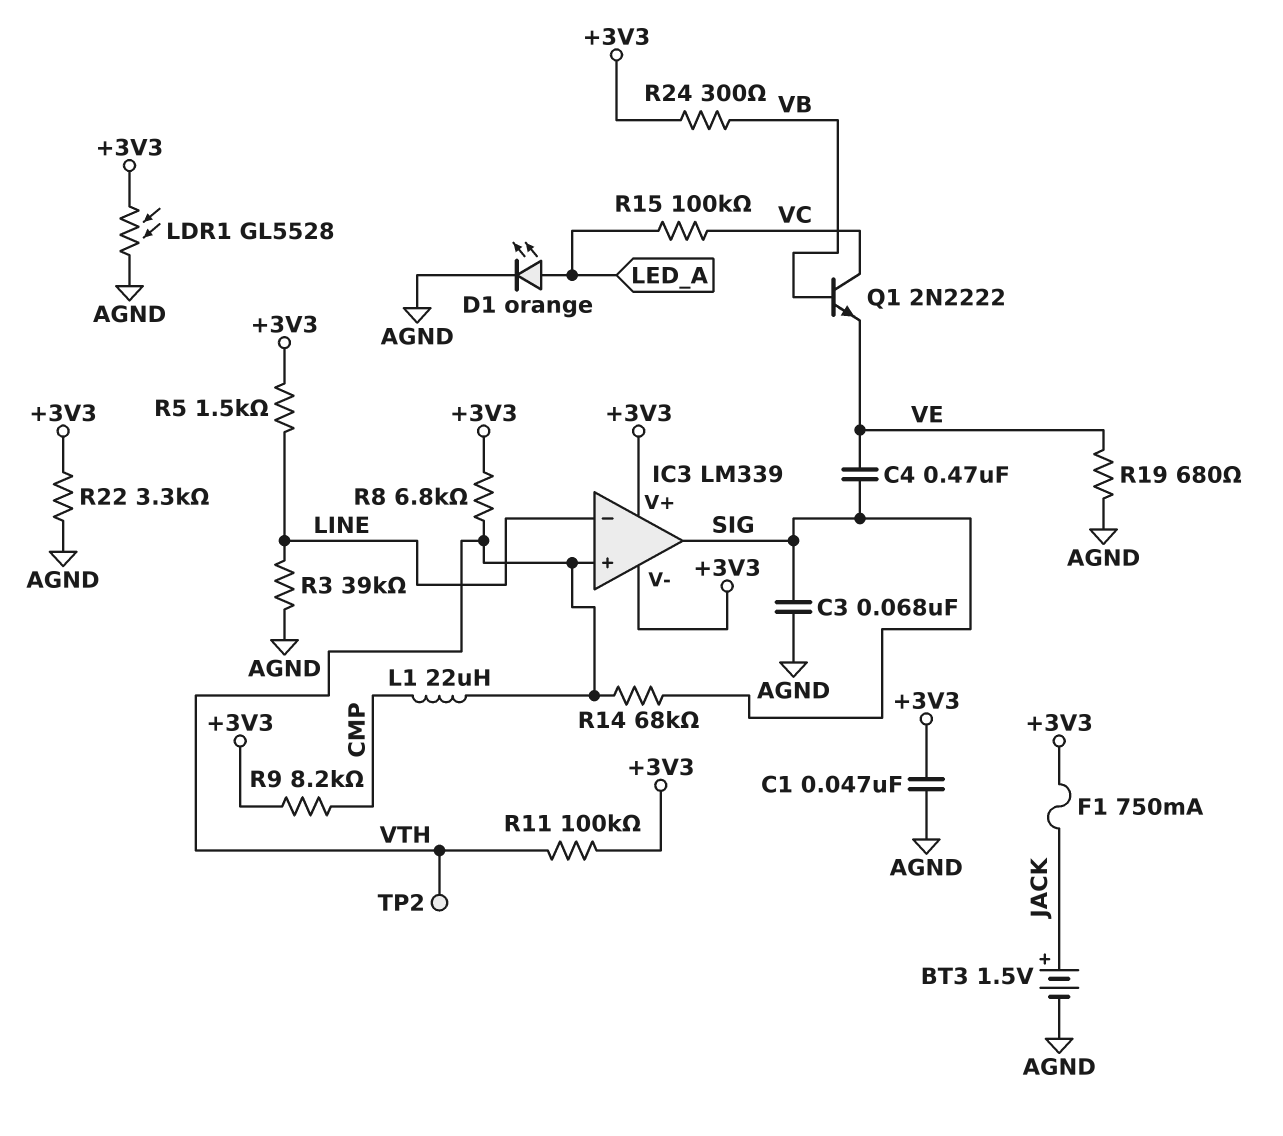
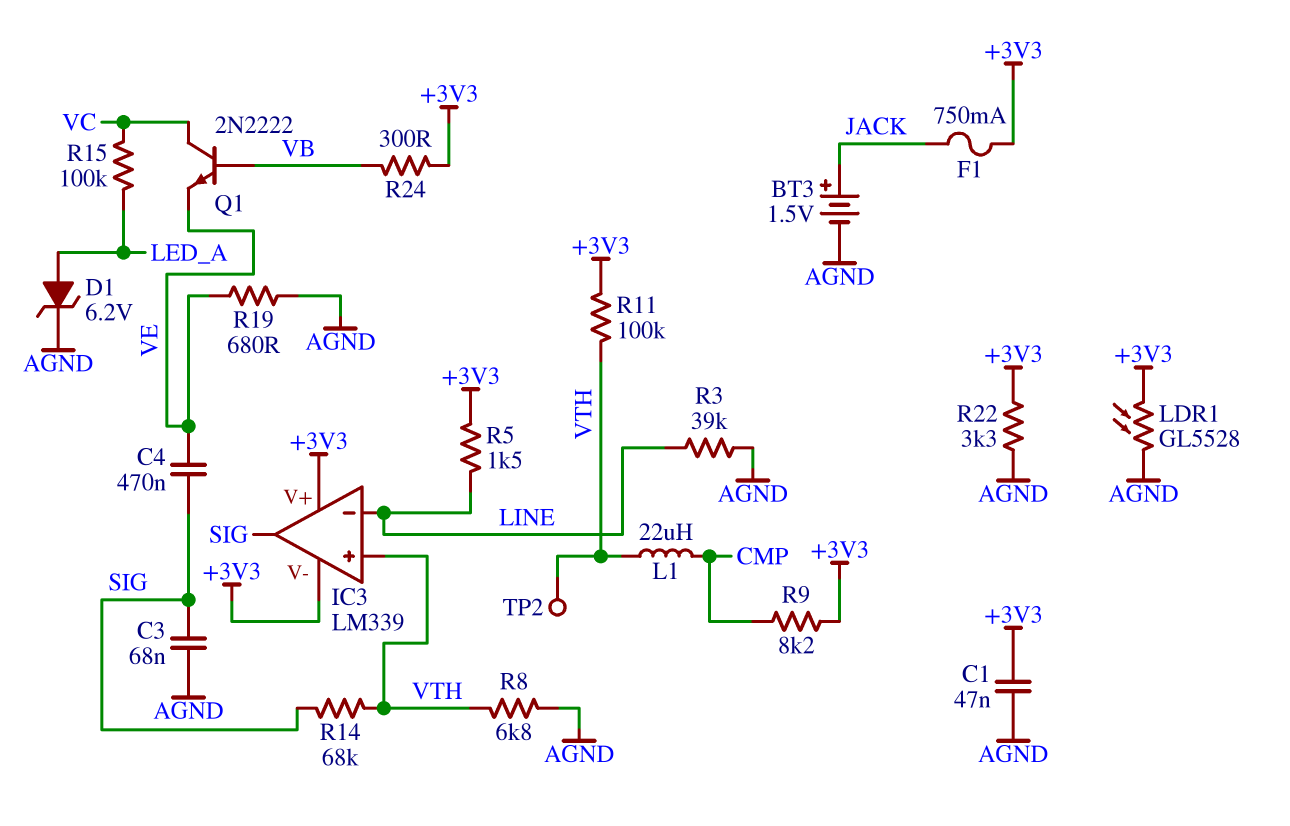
D1: LED orange (A LED_A, K AGND) -> zener 6.2V (A LED_A, K AGND)
R8: 6.8k (+3V3, VTH) -> 6.8k (AGND, VTH)

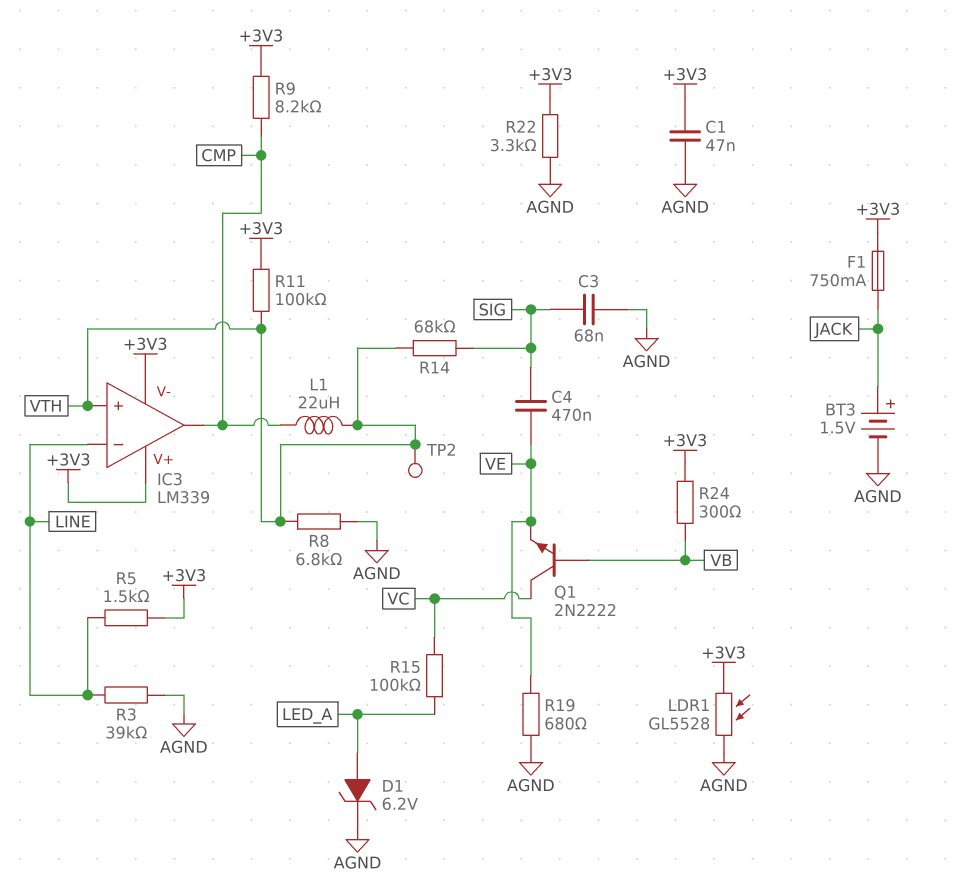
IC3 pin out: SIG -> CMP

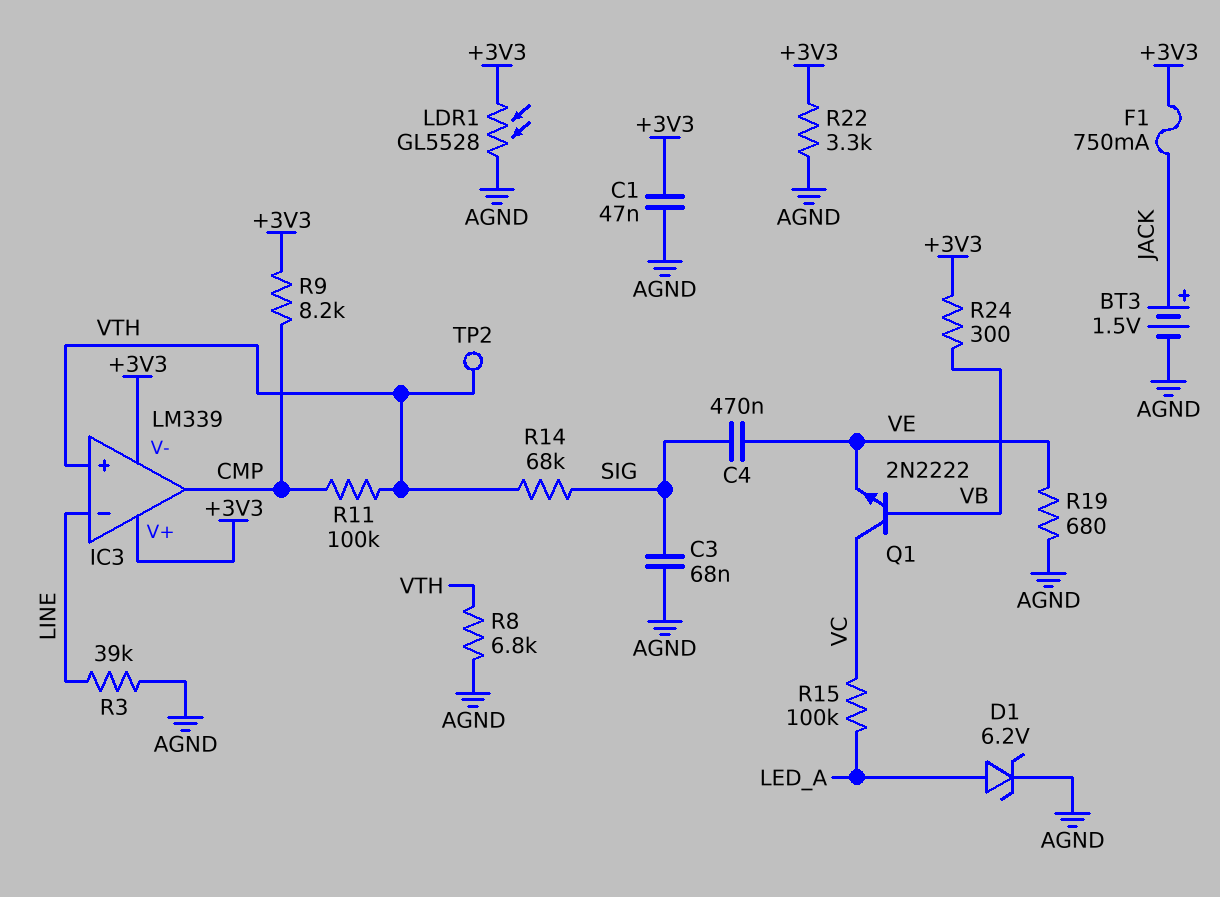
L1: 22uH (CMP, VTH) -> none
R5: 1.5k (+3V3, LINE) -> none
R11: 100k (+3V3, VTH) -> 100k (CMP, VTH)

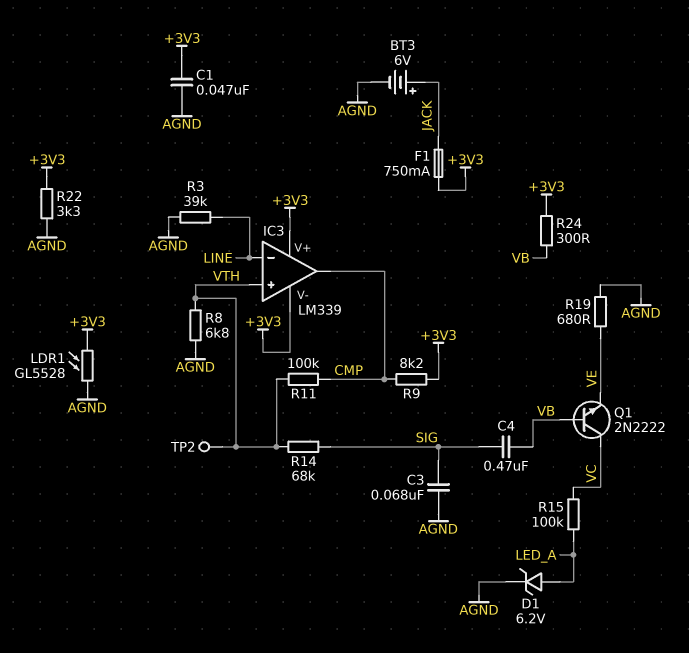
BT3: 1.5V (plus JACK, minus AGND) -> 6V (plus JACK, minus AGND)
C4: 470nF (SIG, VE) -> 470nF (SIG, VB)

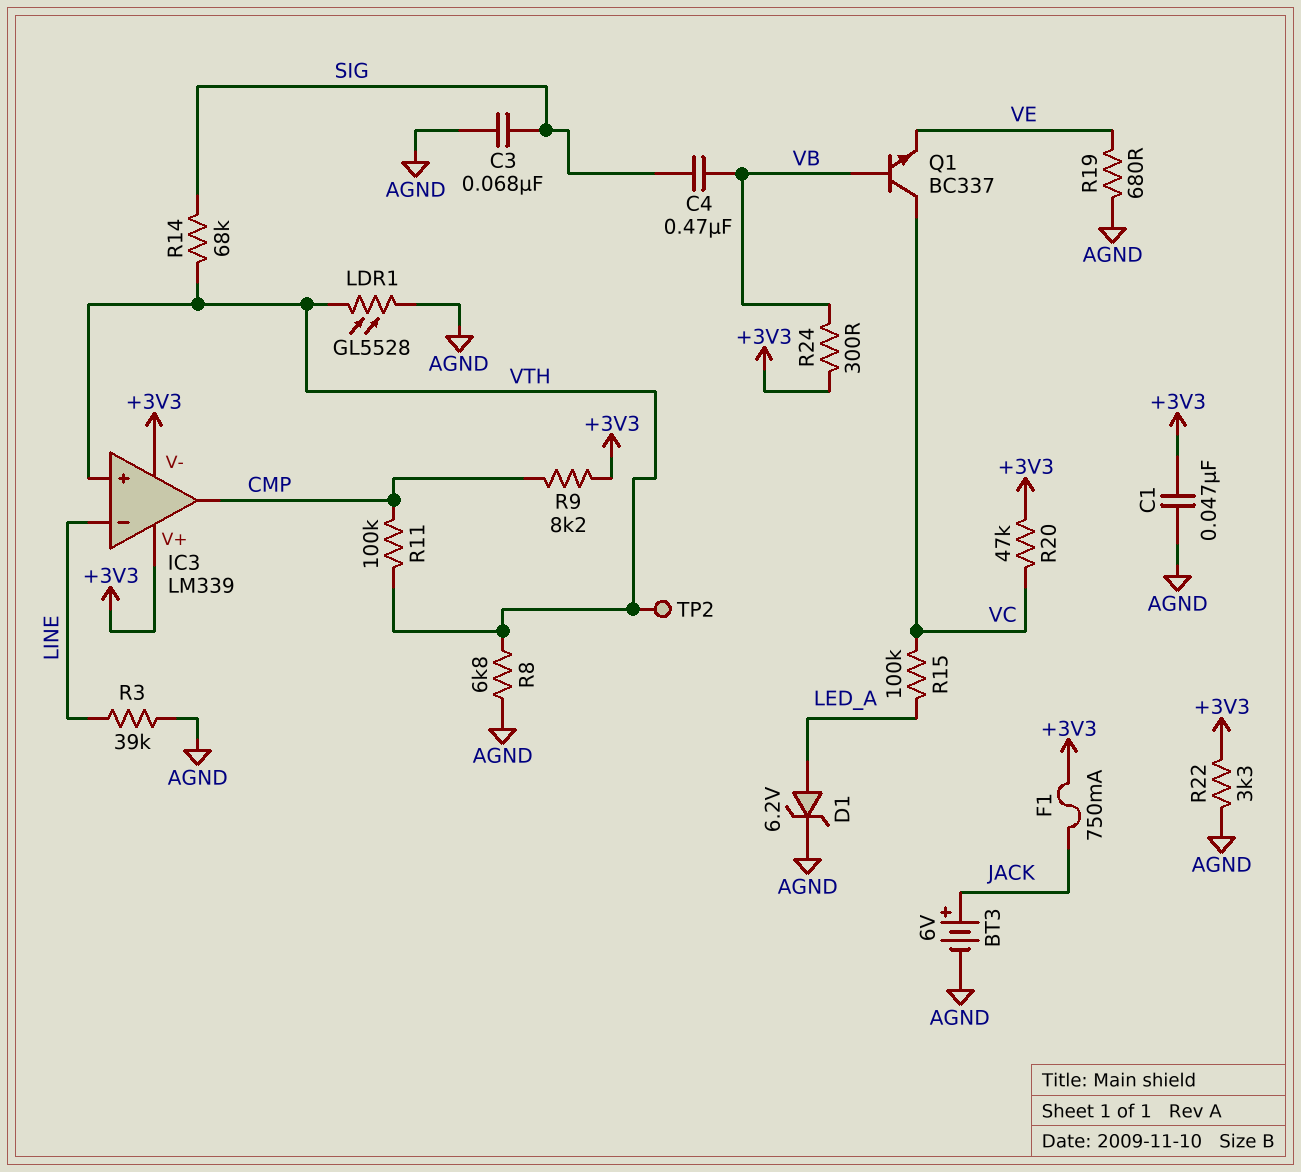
LDR1: GL5528 (+3V3, AGND) -> GL5528 (AGND, VTH)
Q1: NPN 2N2222 (B VB, C VC, E VE) -> NPN BC337 (B VB, C VC, E VE)
R20: none -> 47k (+3V3, VC)

